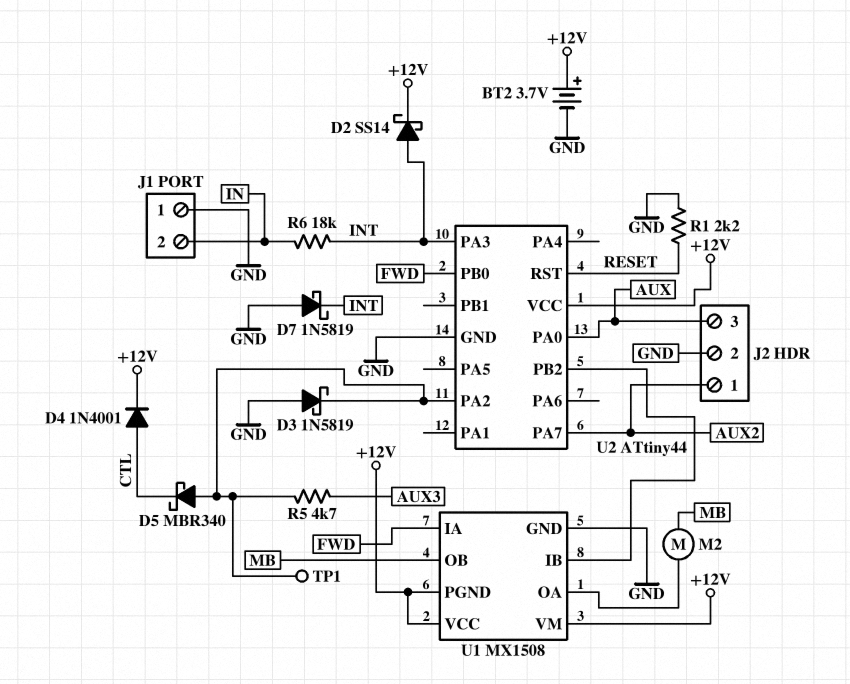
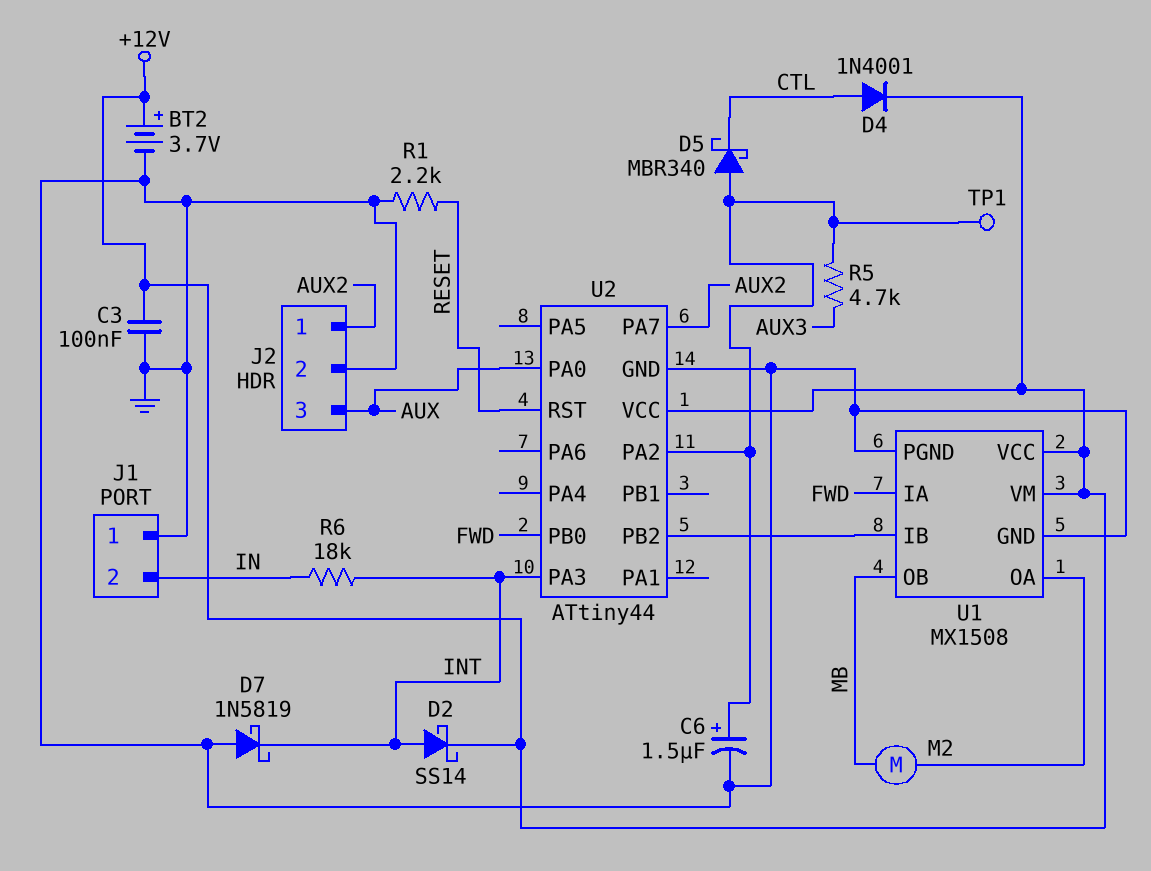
C3: none -> 100nF (+12V, GND)
C6: none -> 1.5uF (plus U2/PA2, minus GND)
D3: schottky 1N5819 (A GND, K U2/PA2) -> none
U1 pin PGND: +12V -> GND

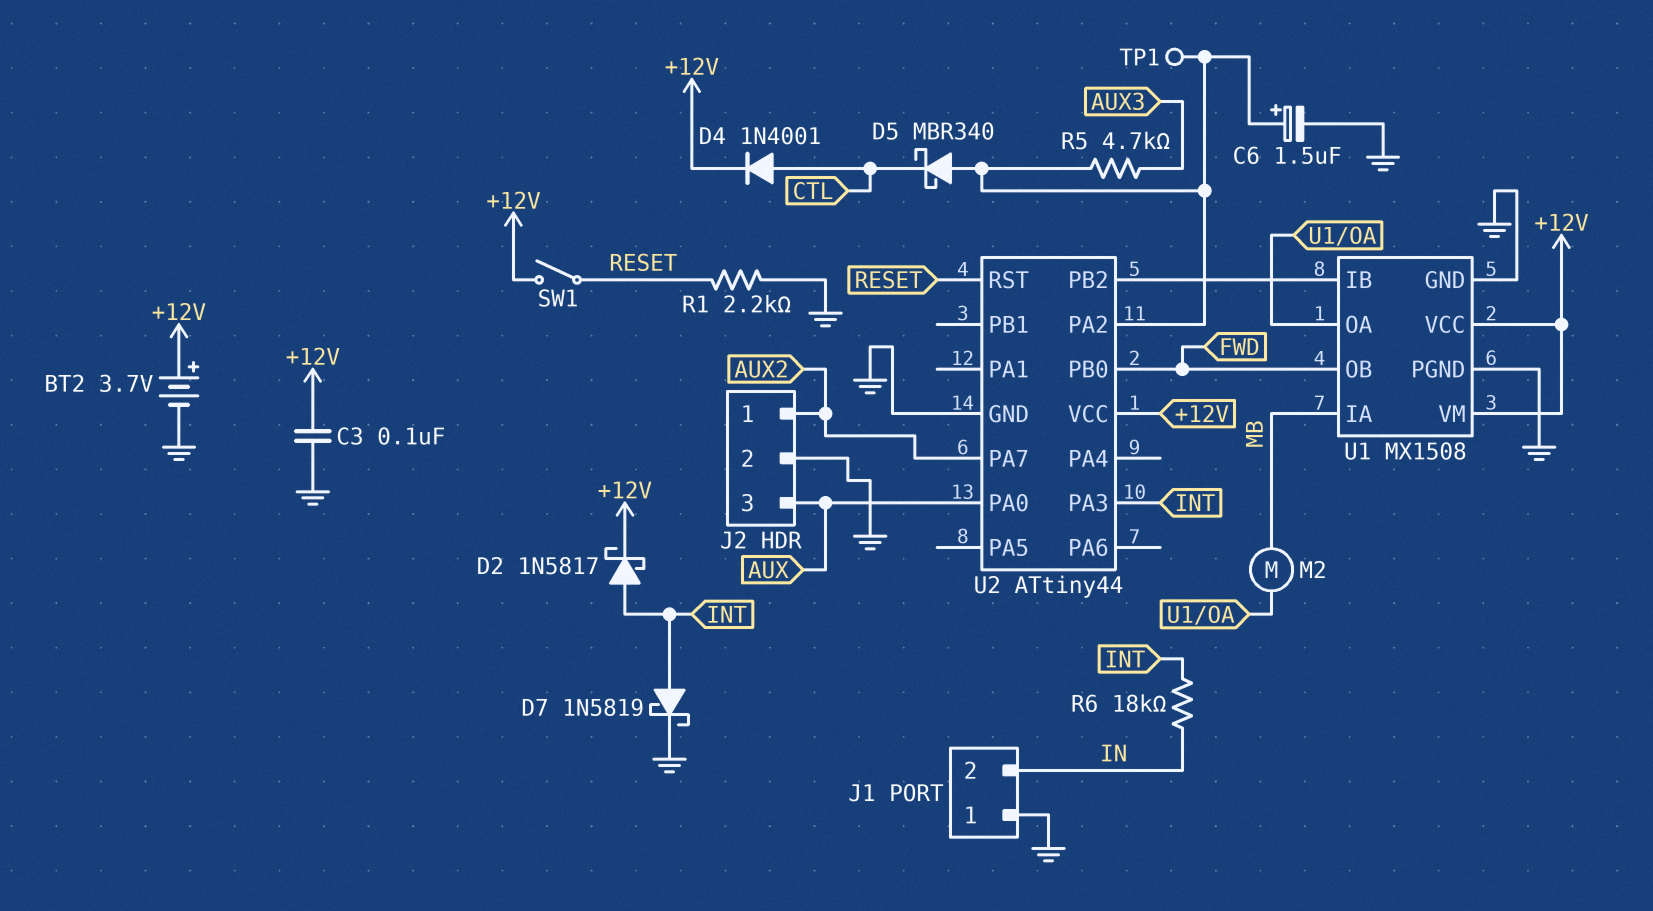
D2: schottky SS14 (A INT, K +12V) -> schottky 1N5817 (A INT, K +12V)
D7: schottky 1N5819 (A GND, K INT) -> schottky 1N5819 (A INT, K GND)
SW1: none -> switch (+12V, RESET)
U1 pin IA: FWD -> MB
U1 pin OB: MB -> FWD

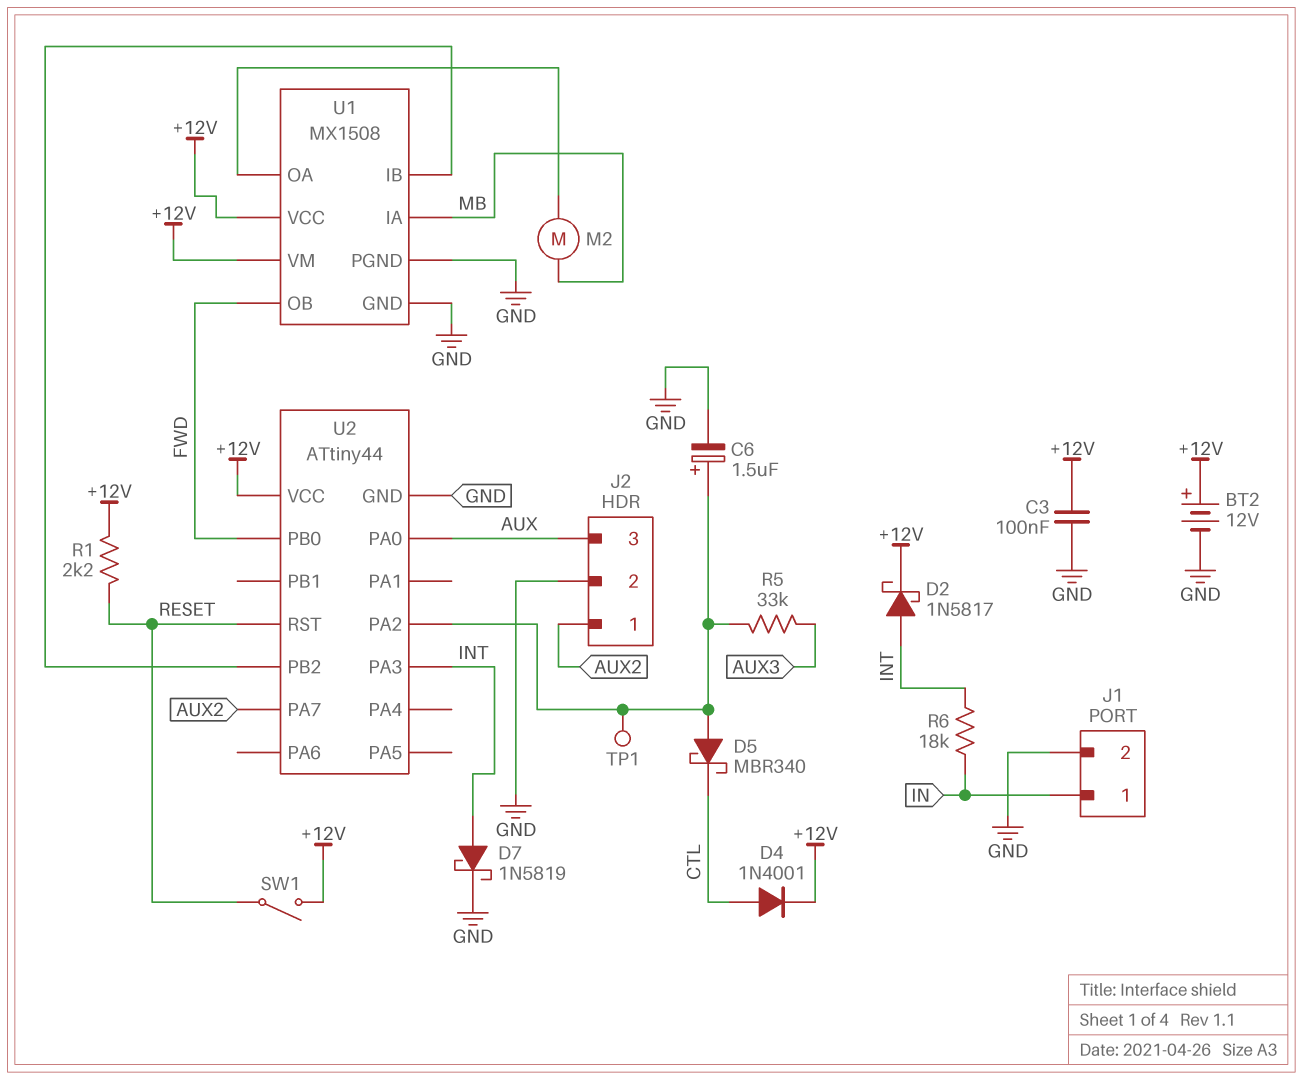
BT2: 3.7V (plus +12V, minus GND) -> 12V (plus +12V, minus GND)
J1 pin 1: GND -> IN
J1 pin 2: IN -> GND
R1: 2.2k (GND, RESET) -> 2.2k (+12V, RESET)
R5: 4.7k (AUX3, U2/PA2) -> 33k (AUX3, U2/PA2)

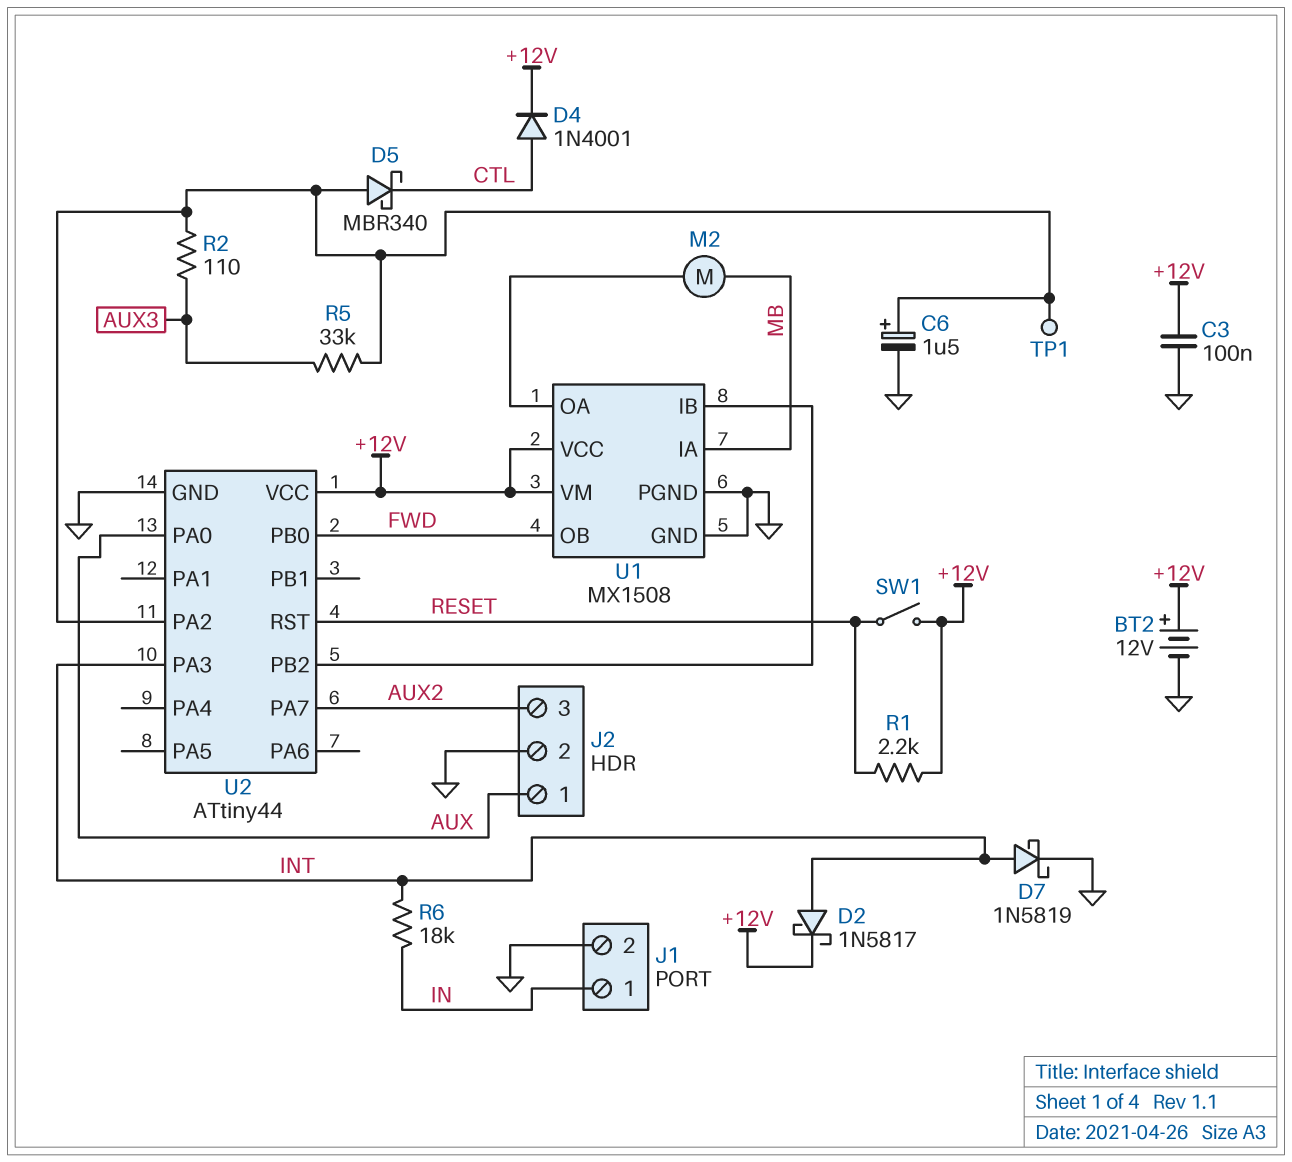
J2 pin 1: AUX2 -> AUX
J2 pin 3: AUX -> AUX2
R2: none -> 110 (AUX3, U2/PA2)

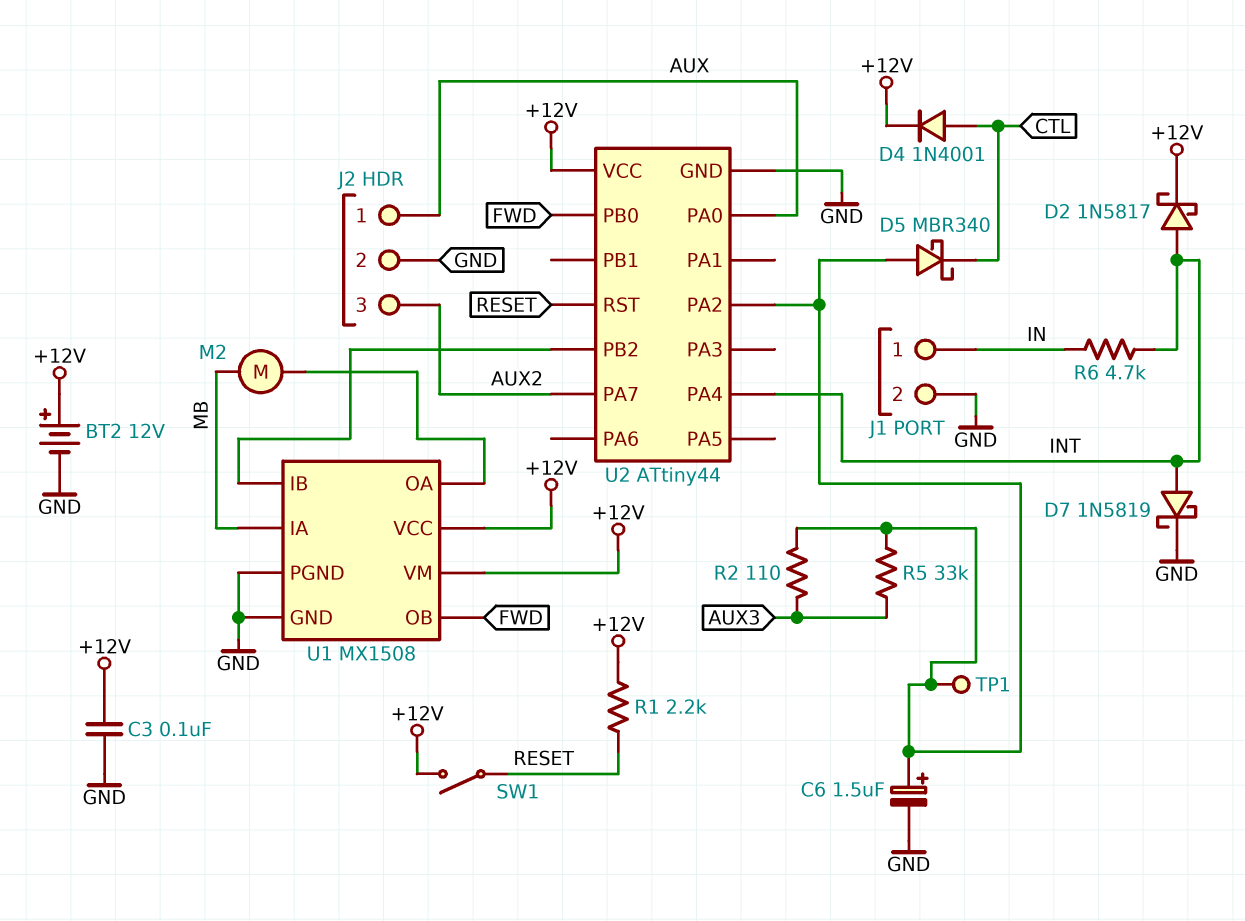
R6: 18k (IN, INT) -> 4.7k (IN, INT)
U2 pin PA3: INT -> none
U2 pin PA4: none -> INT

